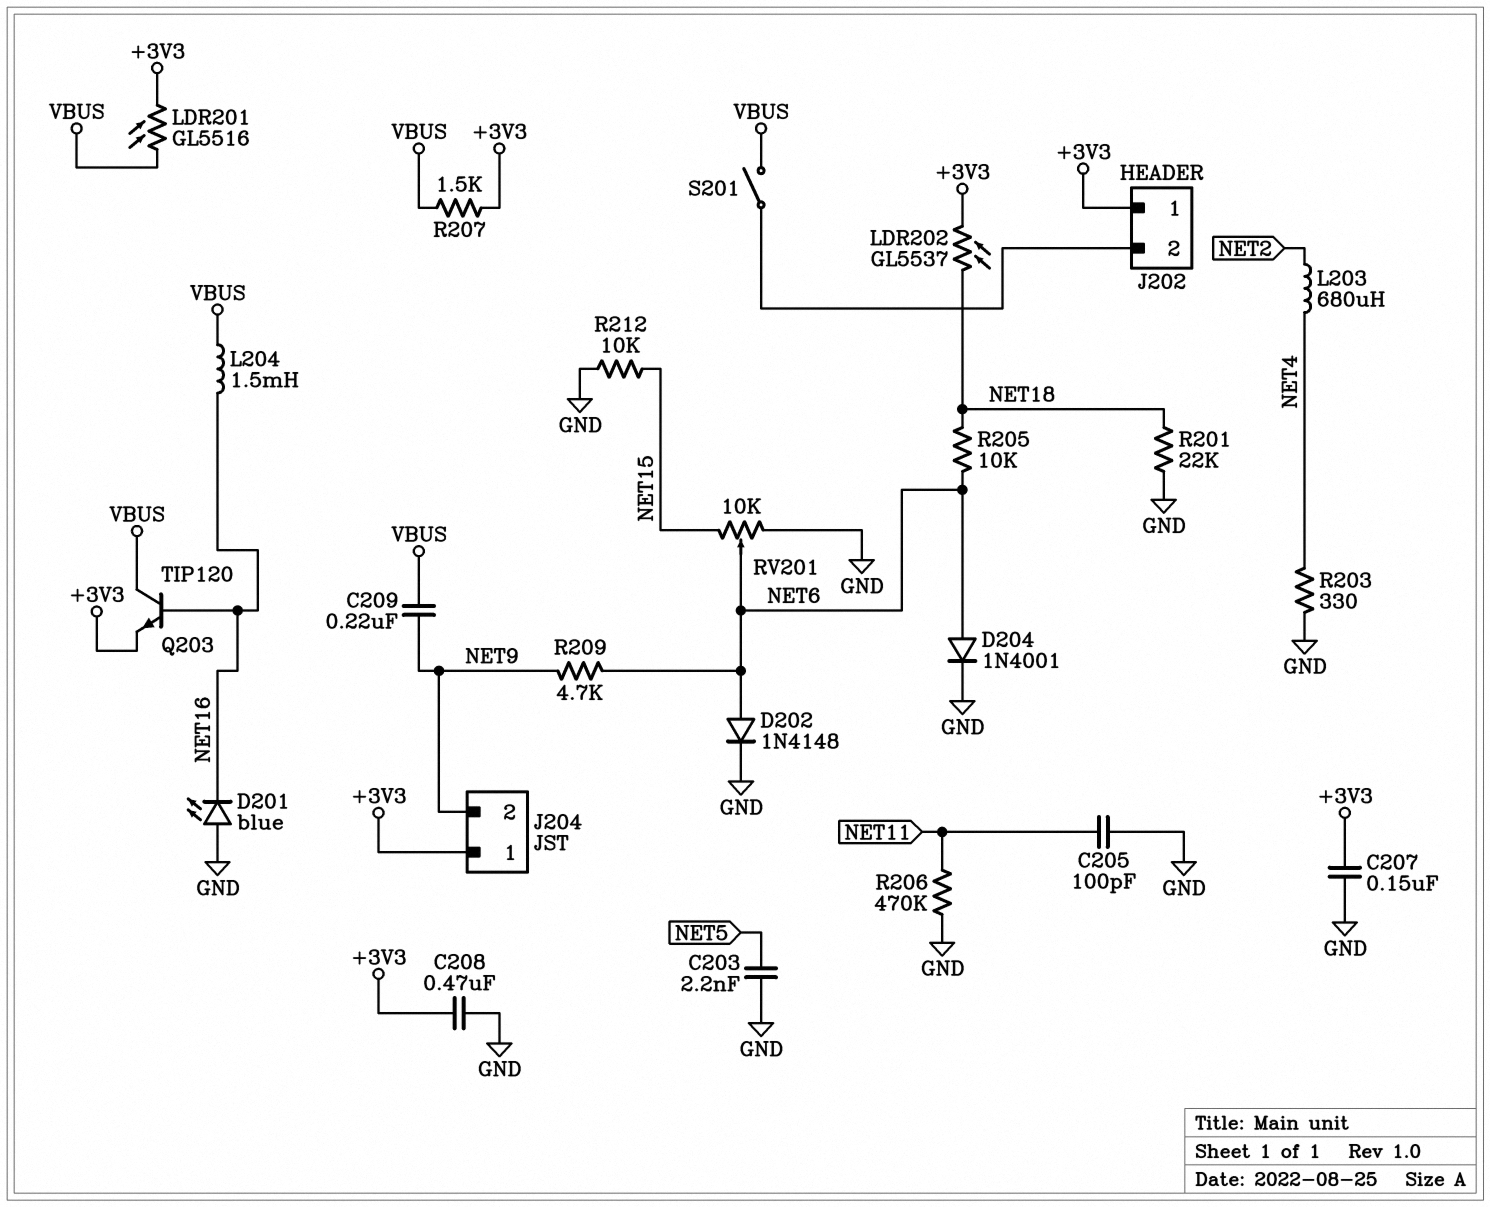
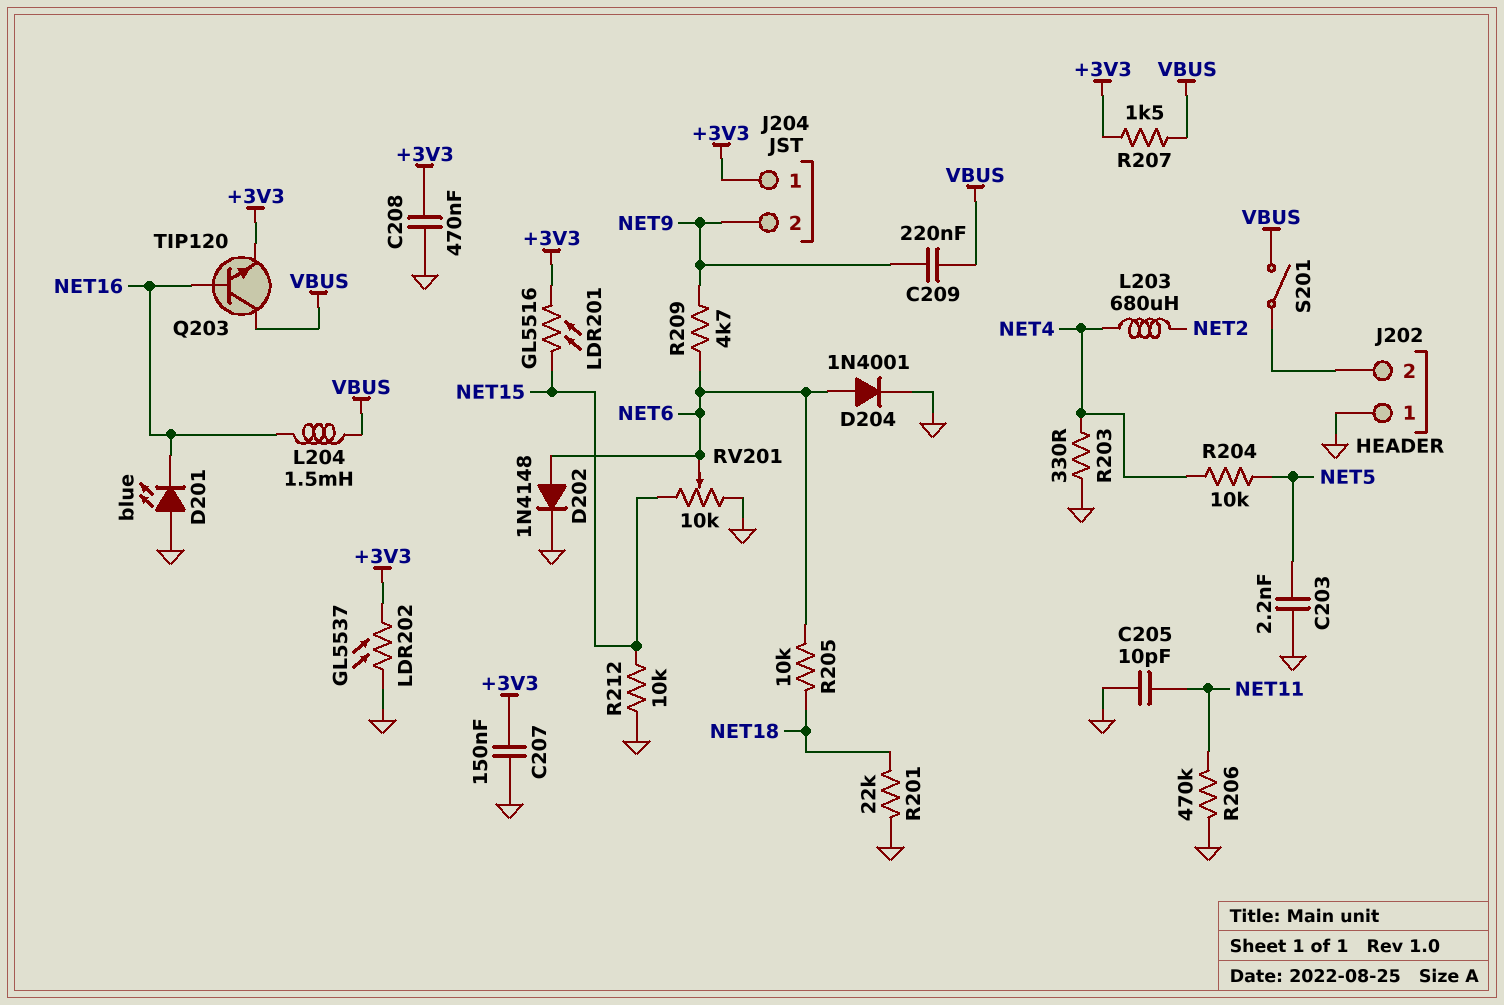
C205: 100pF (GND, NET11) -> 10pF (GND, NET11)
J202 pin 1: +3V3 -> GND
LDR201: GL5516 (+3V3, VBUS) -> GL5516 (+3V3, NET15)
LDR202: GL5537 (+3V3, NET18) -> GL5537 (+3V3, GND)
R204: none -> 10k (NET4, NET5)

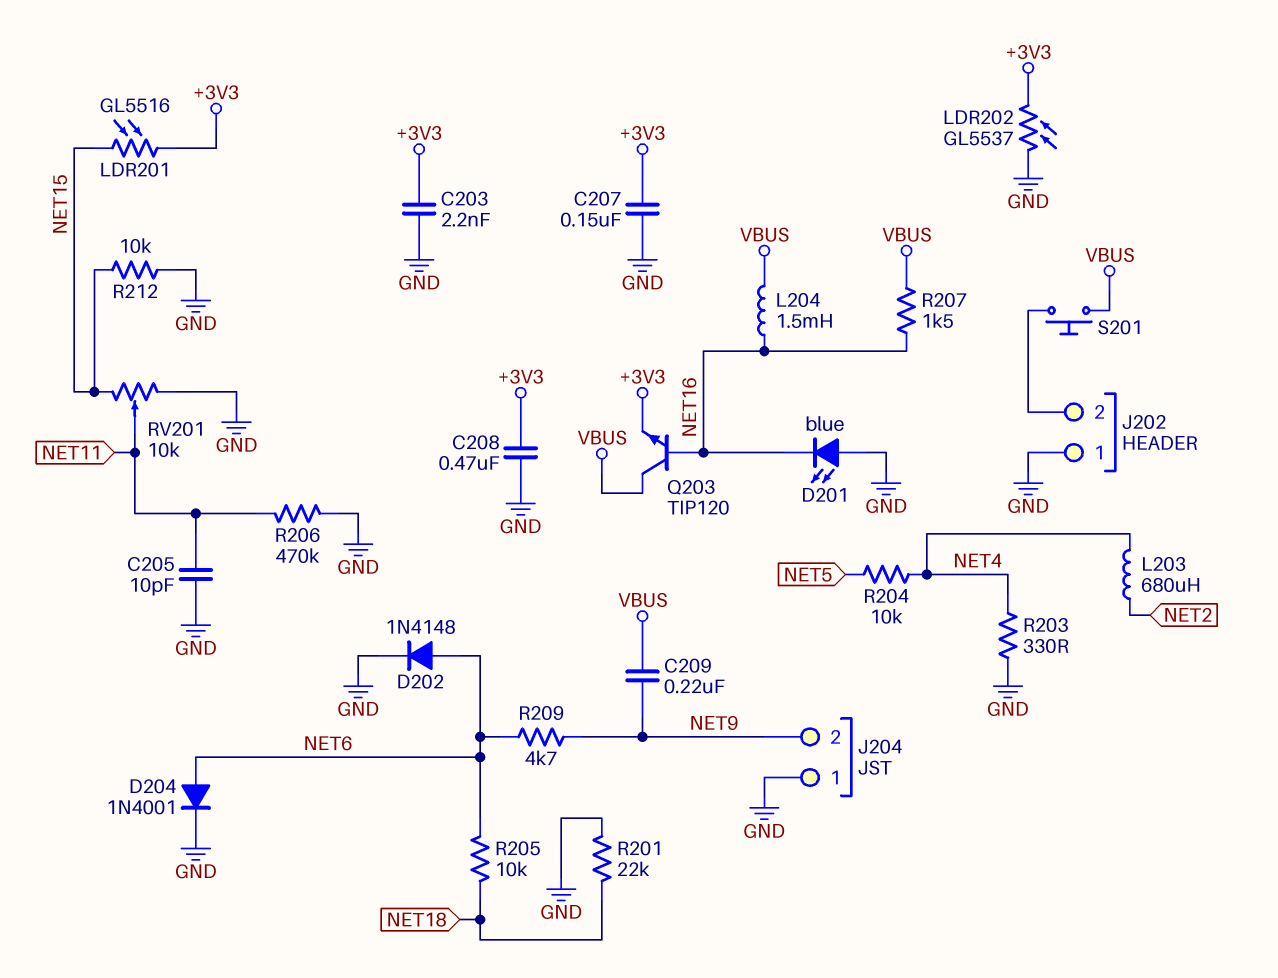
C203: 2.2nF (GND, NET5) -> 2.2nF (+3V3, GND)
J204 pin 1: +3V3 -> GND
R207: 1.5k (+3V3, VBUS) -> 1.5k (NET16, VBUS)
RV201: 10k (GND, NET15, wiper NET6) -> 10k (GND, NET15, wiper NET11)
S201: switch (J202/2, VBUS) -> button (J202/2, VBUS)

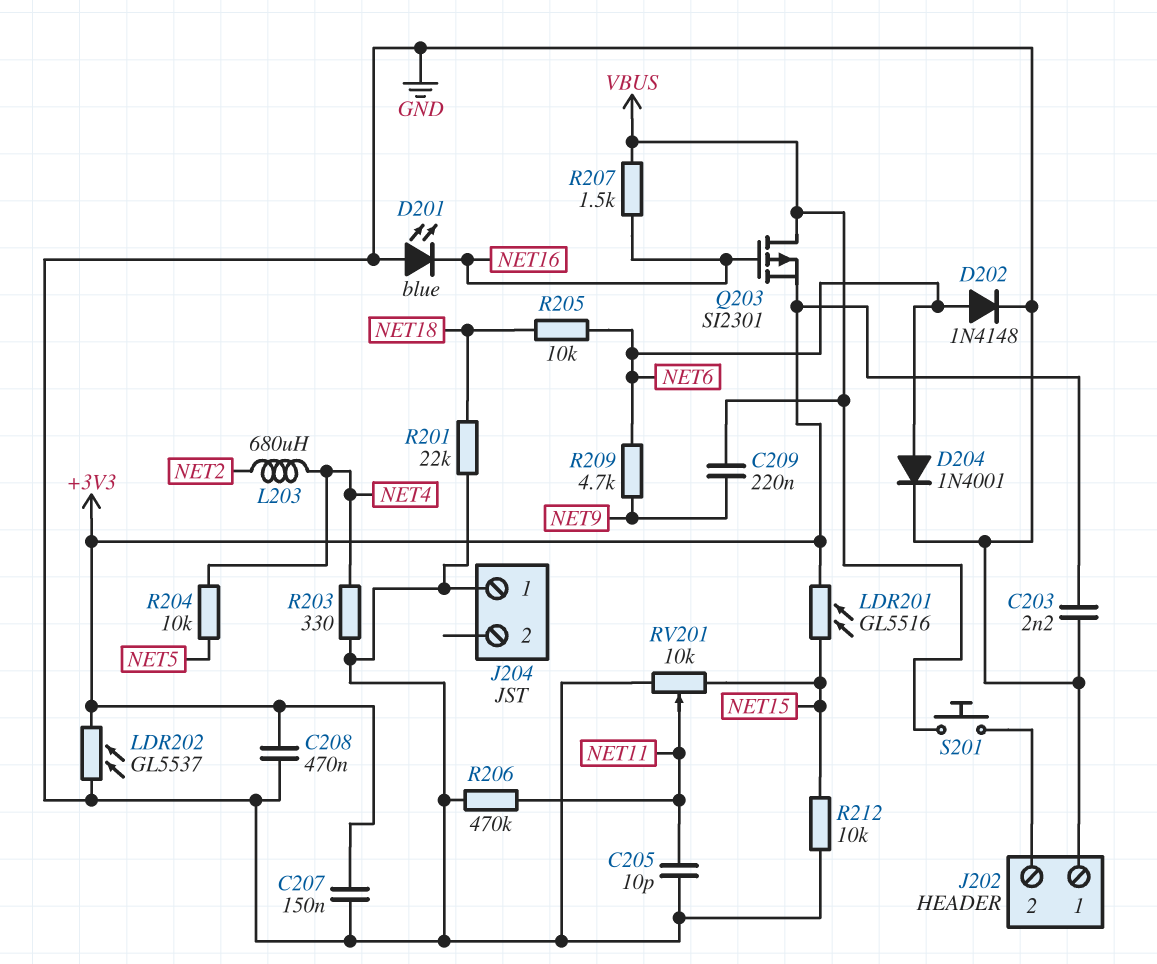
J204 pin 2: NET9 -> none
L204: 1.5mH (NET16, VBUS) -> none
Q203: NPN TIP120 (B NET16, C VBUS, E +3V3) -> PMOS SI2301 (G NET16, D VBUS, S +3V3)

